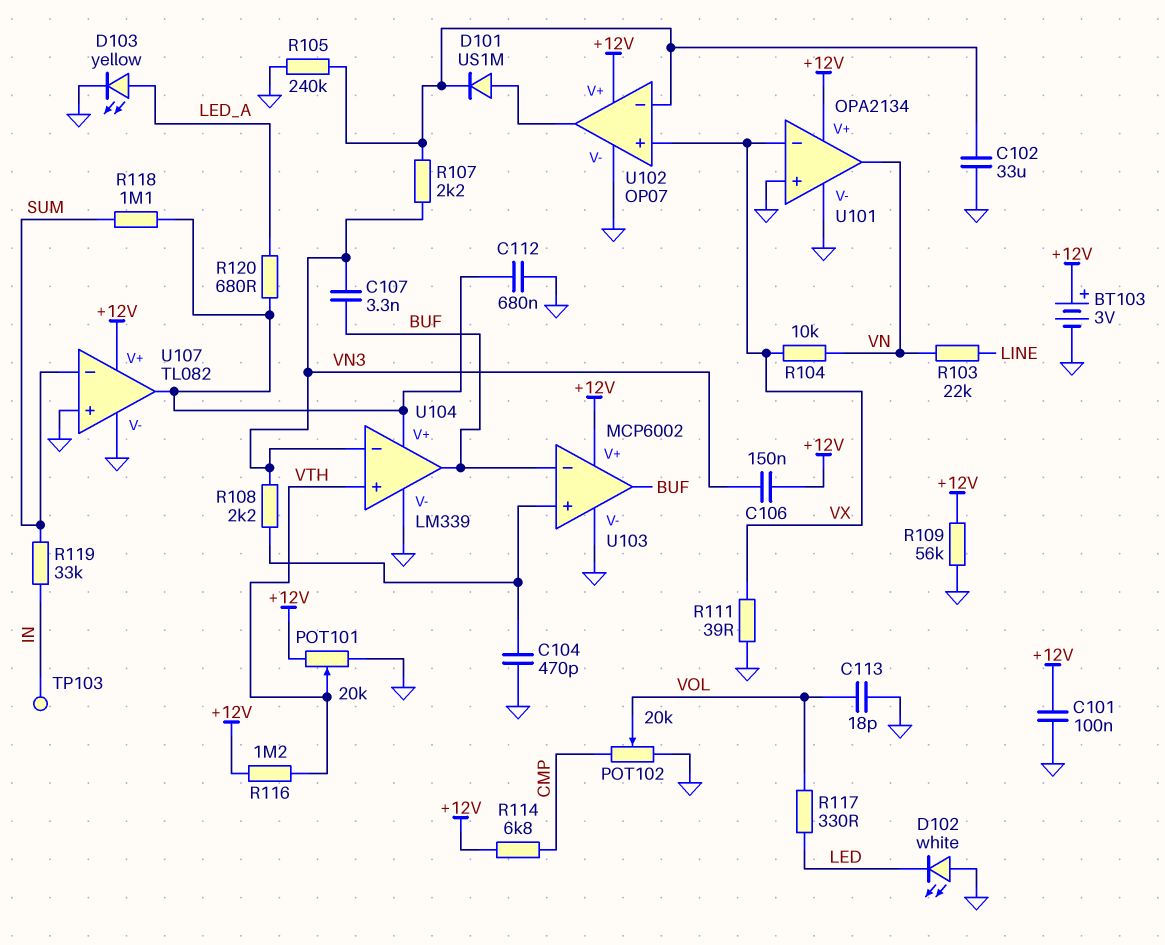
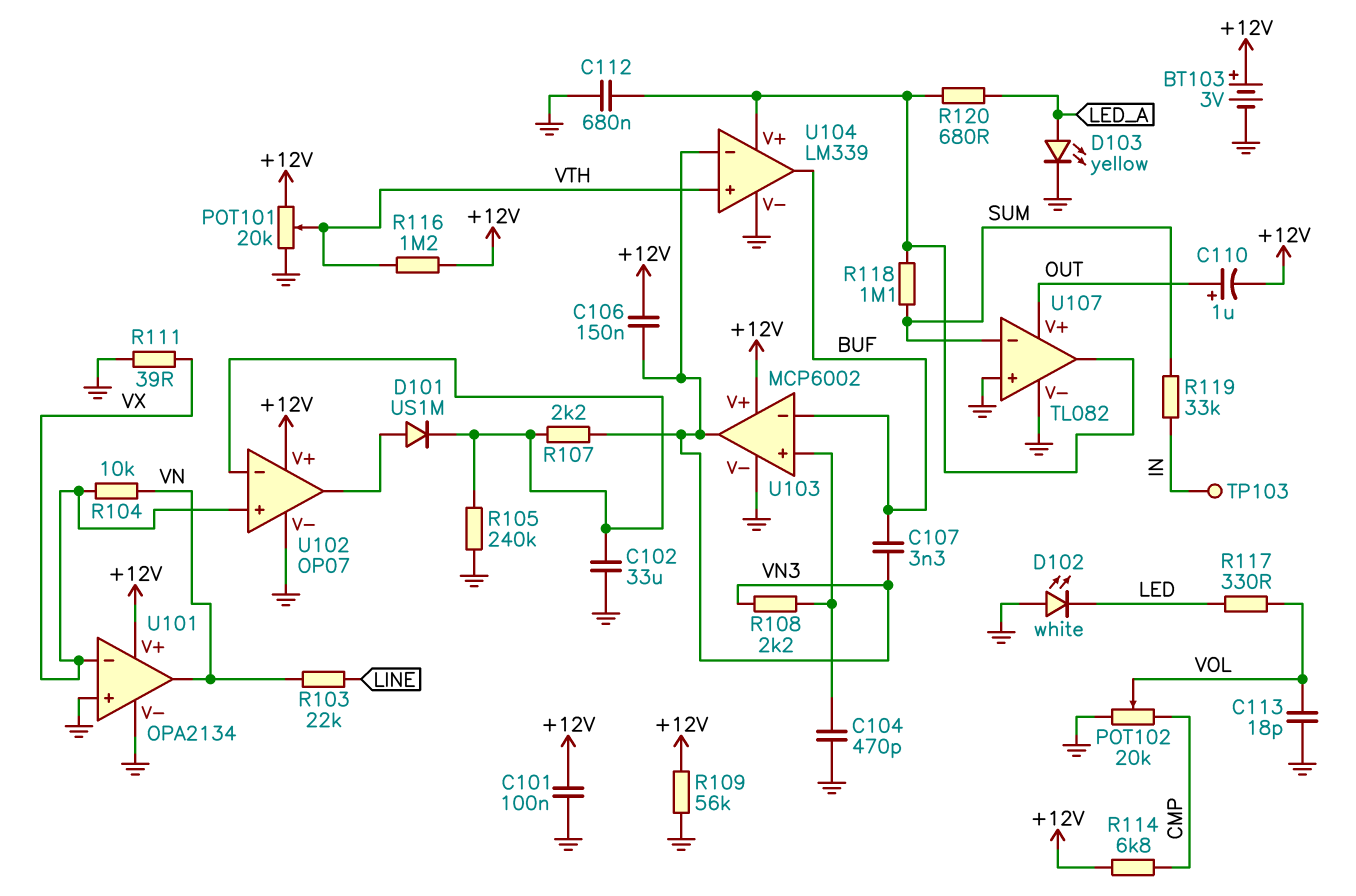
C110: none -> 1uF (plus OUT, minus +12V)
U103 pin out: BUF -> VN3
U107 pin V+: +12V -> OUT

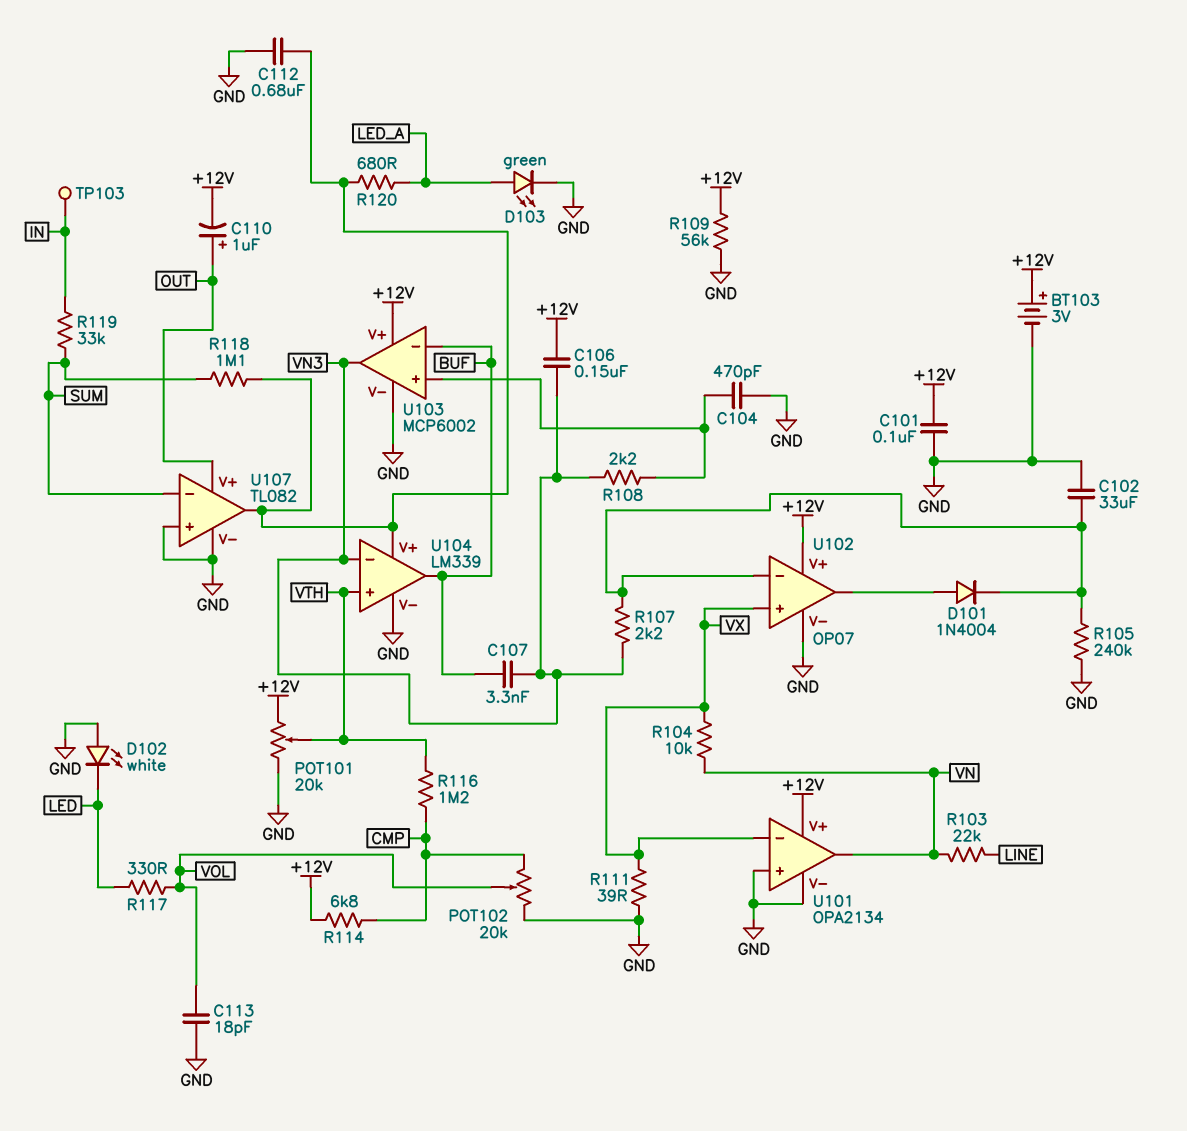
D101: diode US1M (A U102/out, K U102/in-) -> diode 1N4004 (A U102/out, K U102/in-)
D103: LED yellow (A LED_A, K GND) -> LED green (A LED_A, K GND)
R116: 1.2M (+12V, VTH) -> 1.2M (CMP, VTH)

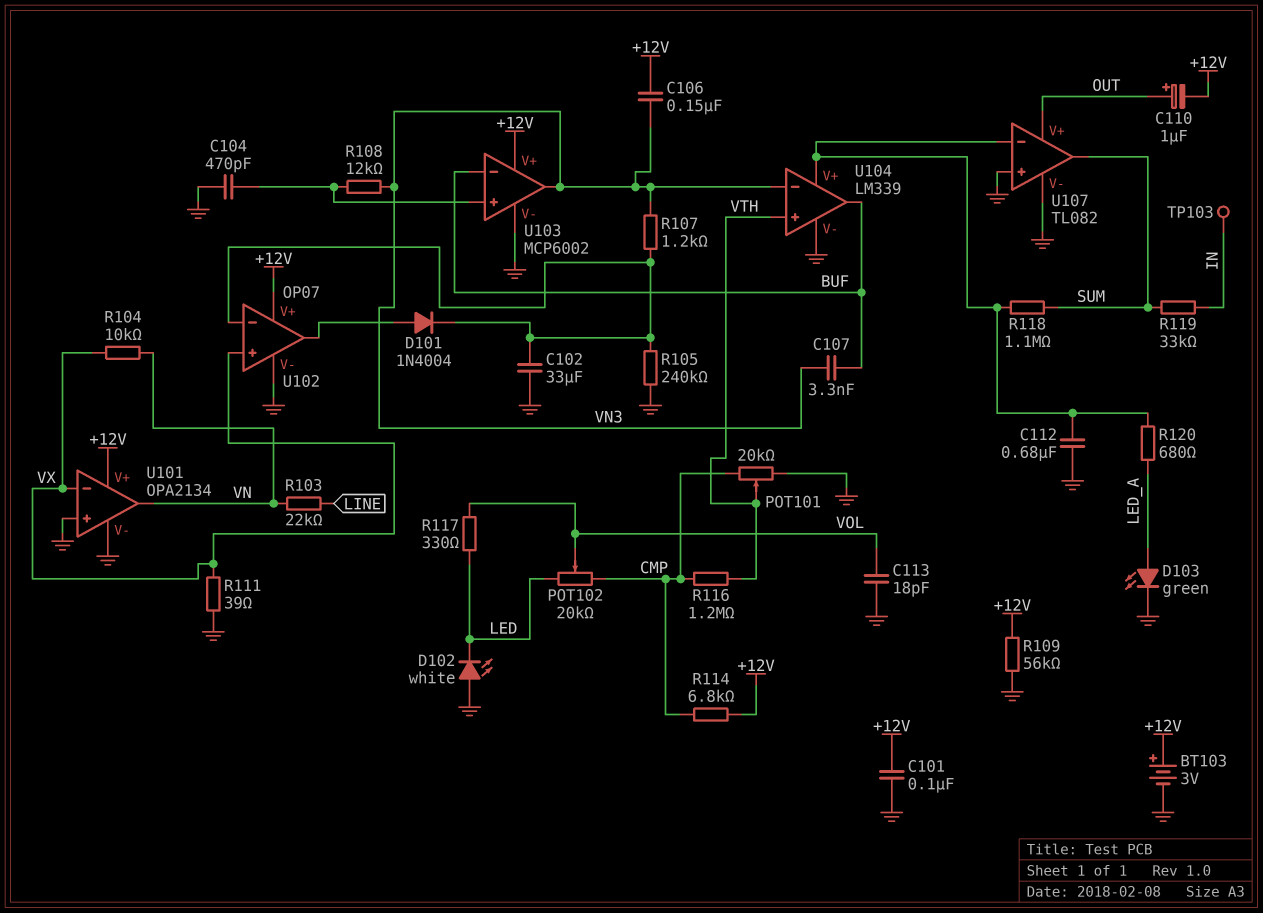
POT101: 20k (+12V, GND, wiper VTH) -> 20k (CMP, GND, wiper VTH)
POT102: 20k (CMP, GND, wiper VOL) -> 20k (CMP, LED, wiper VOL)
R107: 2.2k (U102/in-, VN3) -> 1.2k (U102/in-, VN3)
R108: 2.2k (U103/in+, VN3) -> 12k (U103/in+, VN3)
U107 pin in-: SUM -> U104/V+
U107 pin out: U104/V+ -> SUM

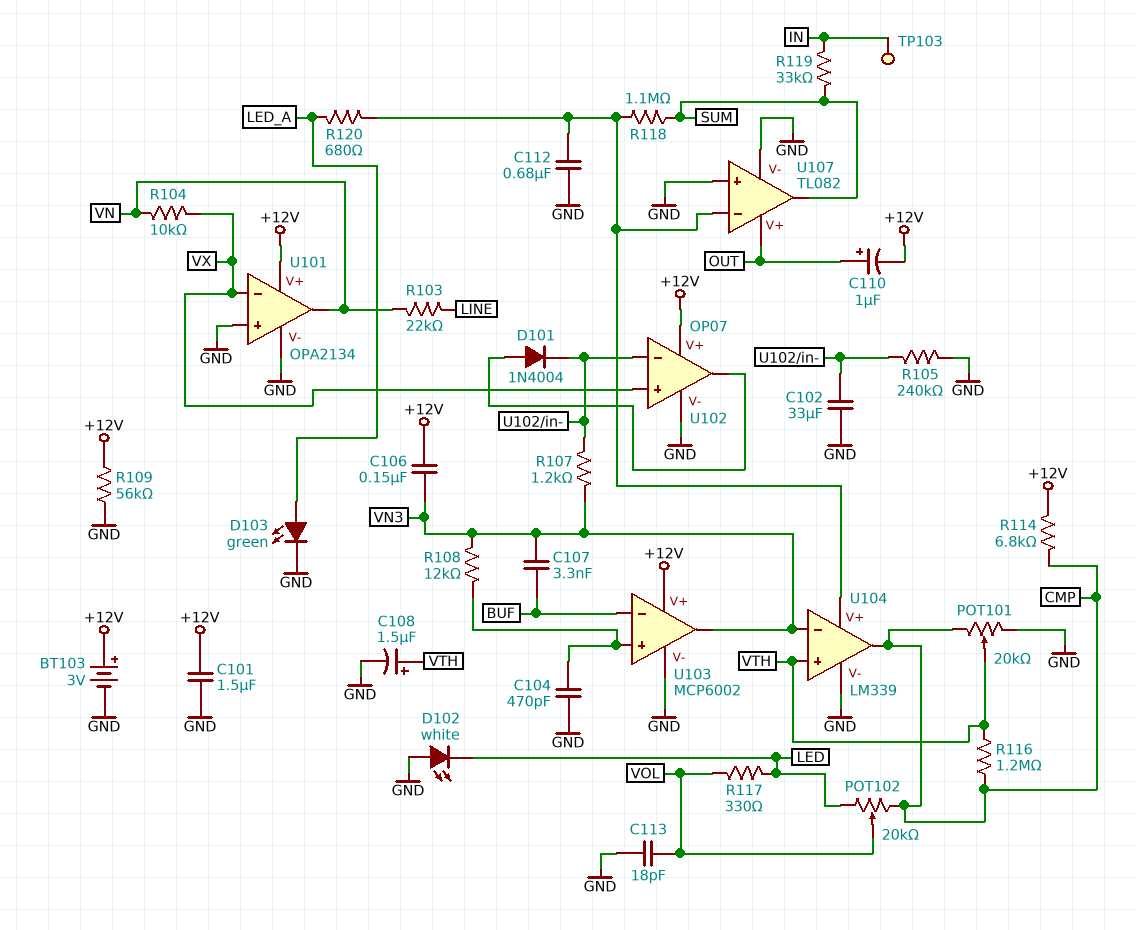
C101: 100nF (+12V, GND) -> 1.5uF (+12V, GND)
C108: none -> 1.5uF (plus VTH, minus GND)
R111: 39 (GND, VX) -> none
U104 pin out: BUF -> CMP

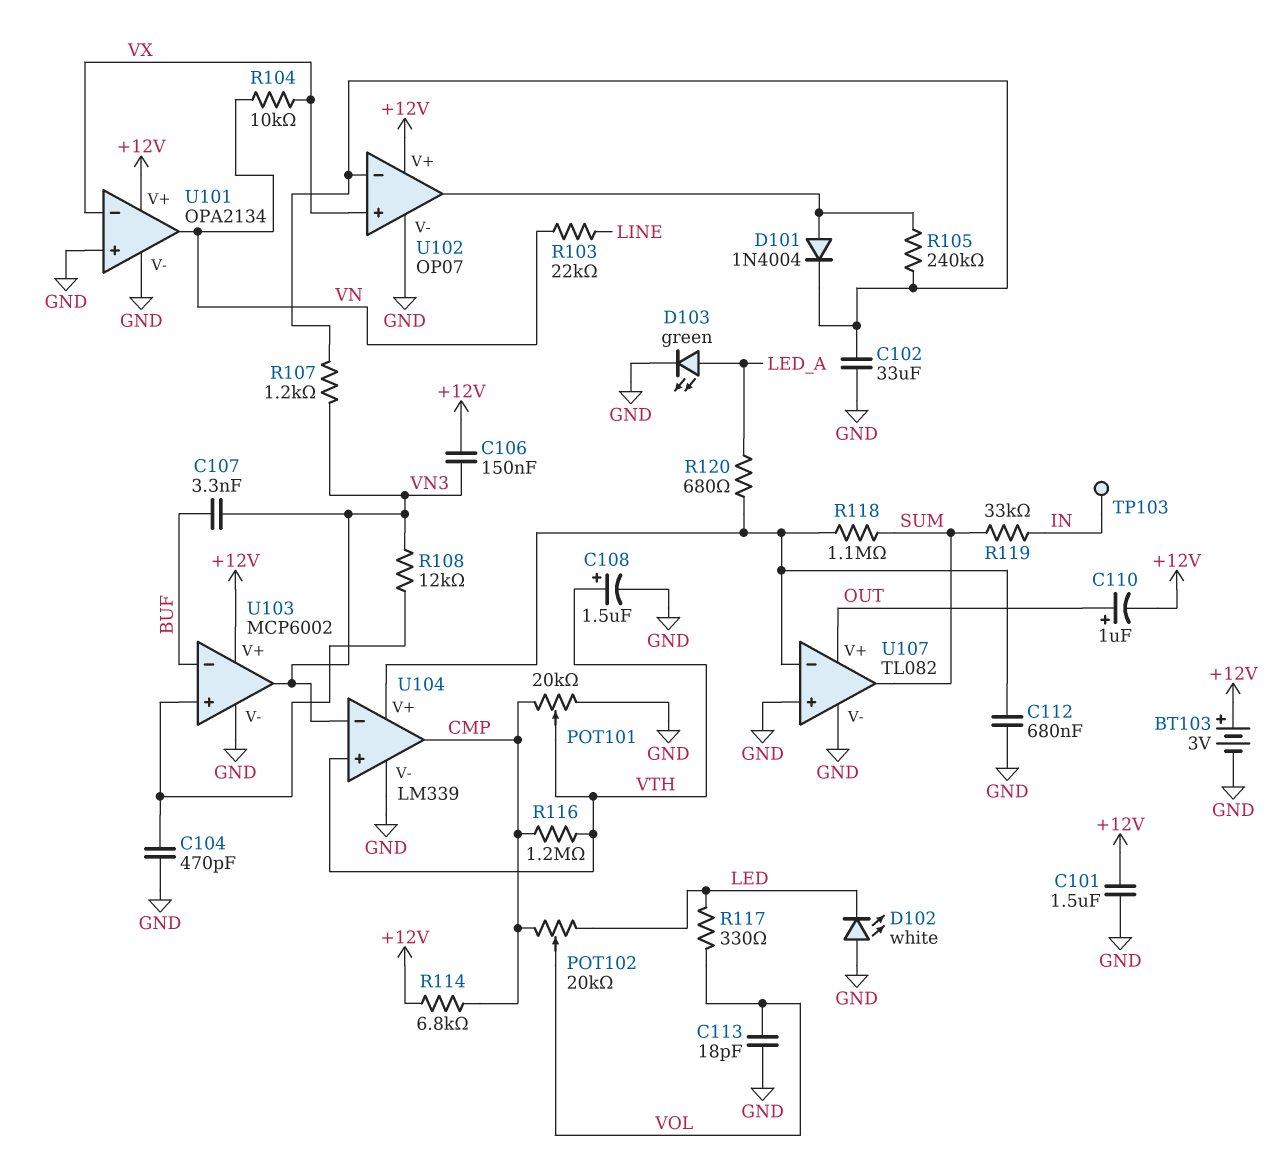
R105: 240k (GND, U102/in-) -> 240k (U102/in-, U102/out)
R109: 56k (+12V, GND) -> none

